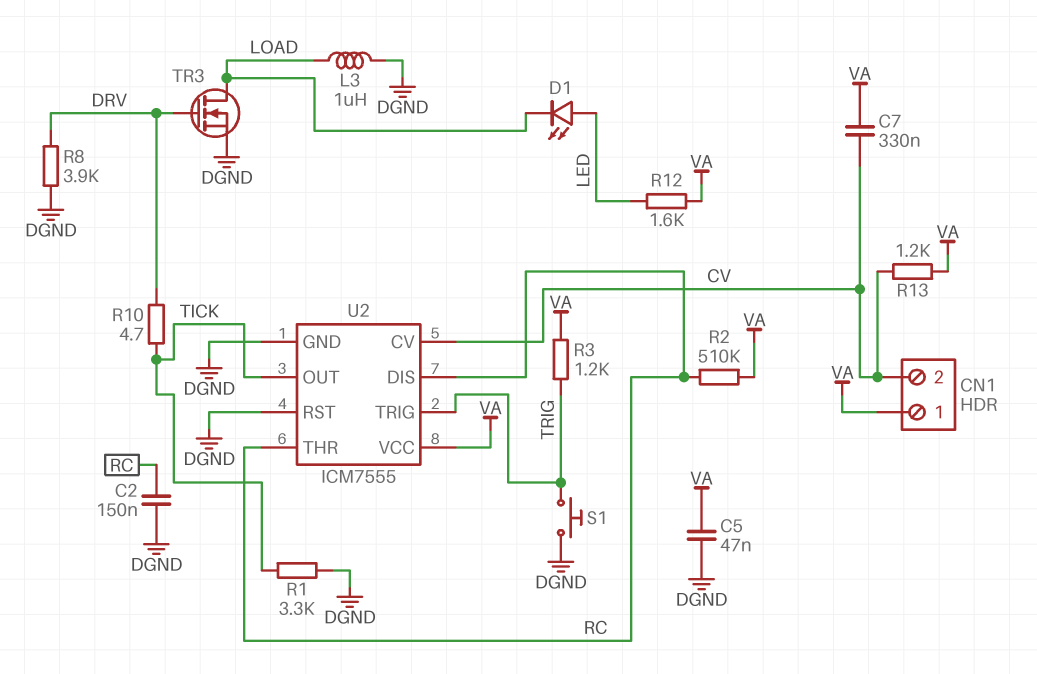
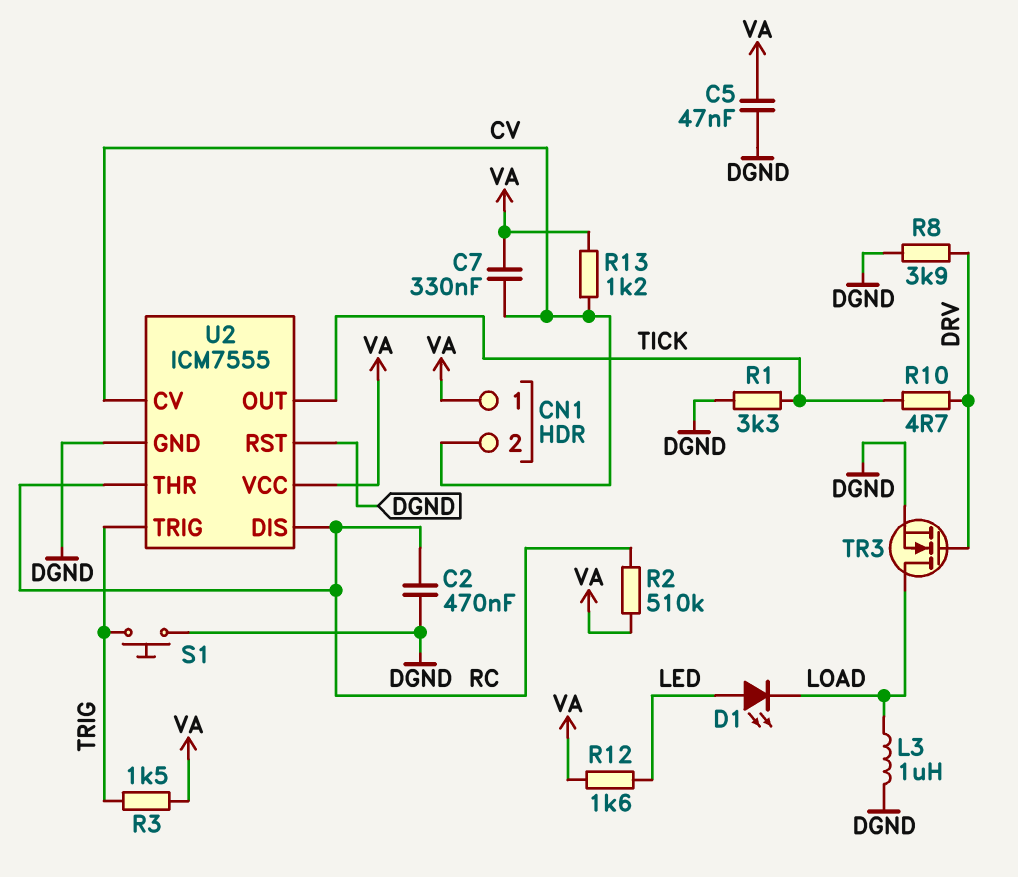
C2: 150nF (DGND, RC) -> 470nF (DGND, RC)
R3: 1.2k (TRIG, VA) -> 1.5k (TRIG, VA)

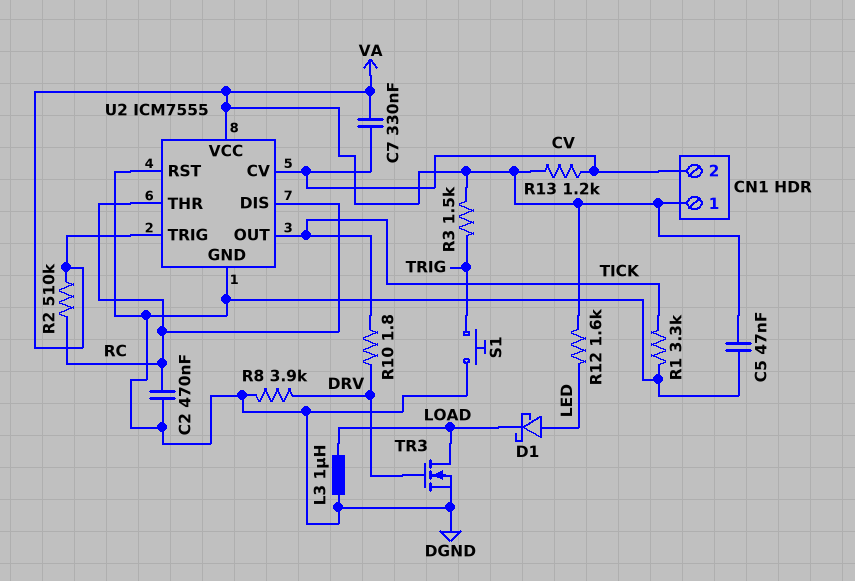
D1: LED (A LED, K LOAD) -> schottky (A LED, K LOAD)
R10: 4.7 (DRV, TICK) -> 1.8 (DRV, TICK)
U2 pin TRIG: TRIG -> VA

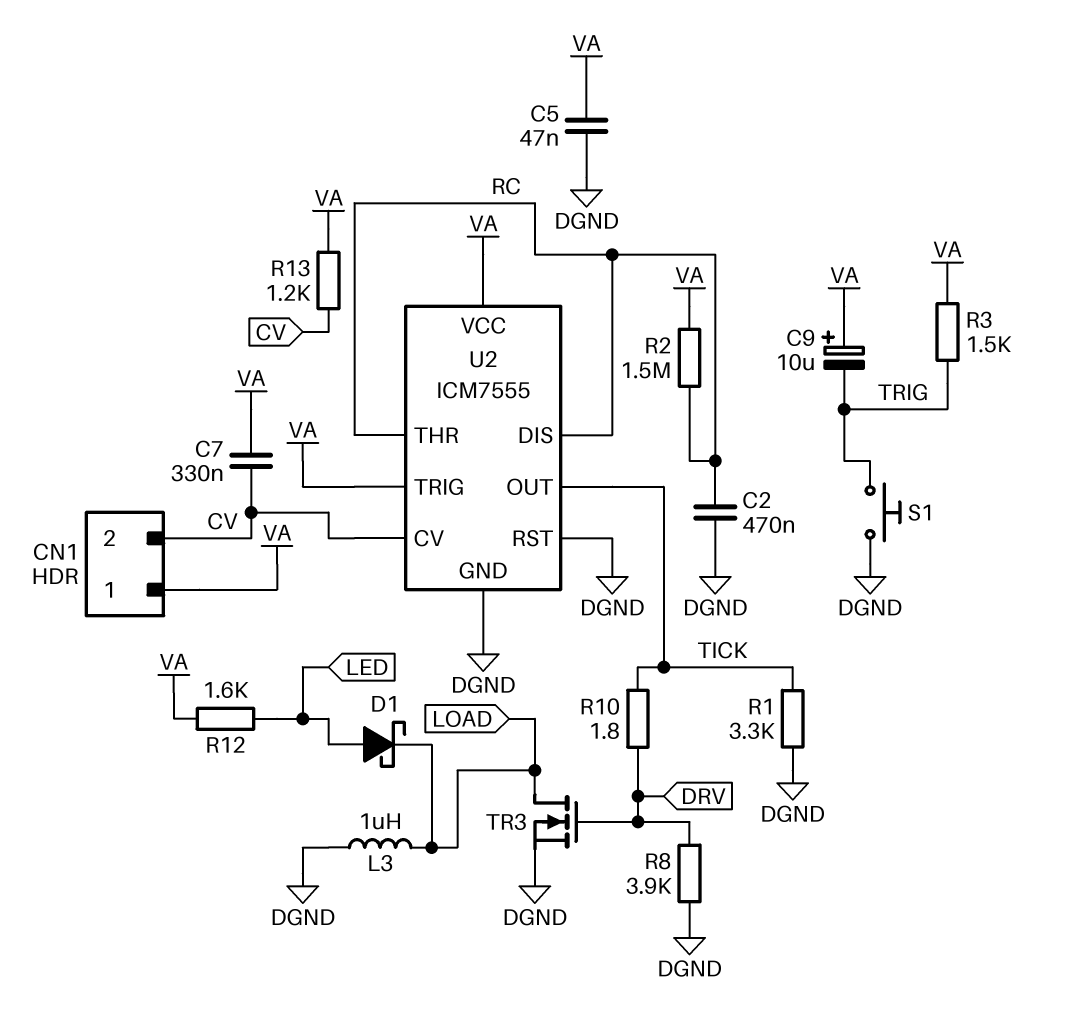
C9: none -> 10uF (plus VA, minus TRIG)
R2: 510k (RC, VA) -> 1.5M (RC, VA)

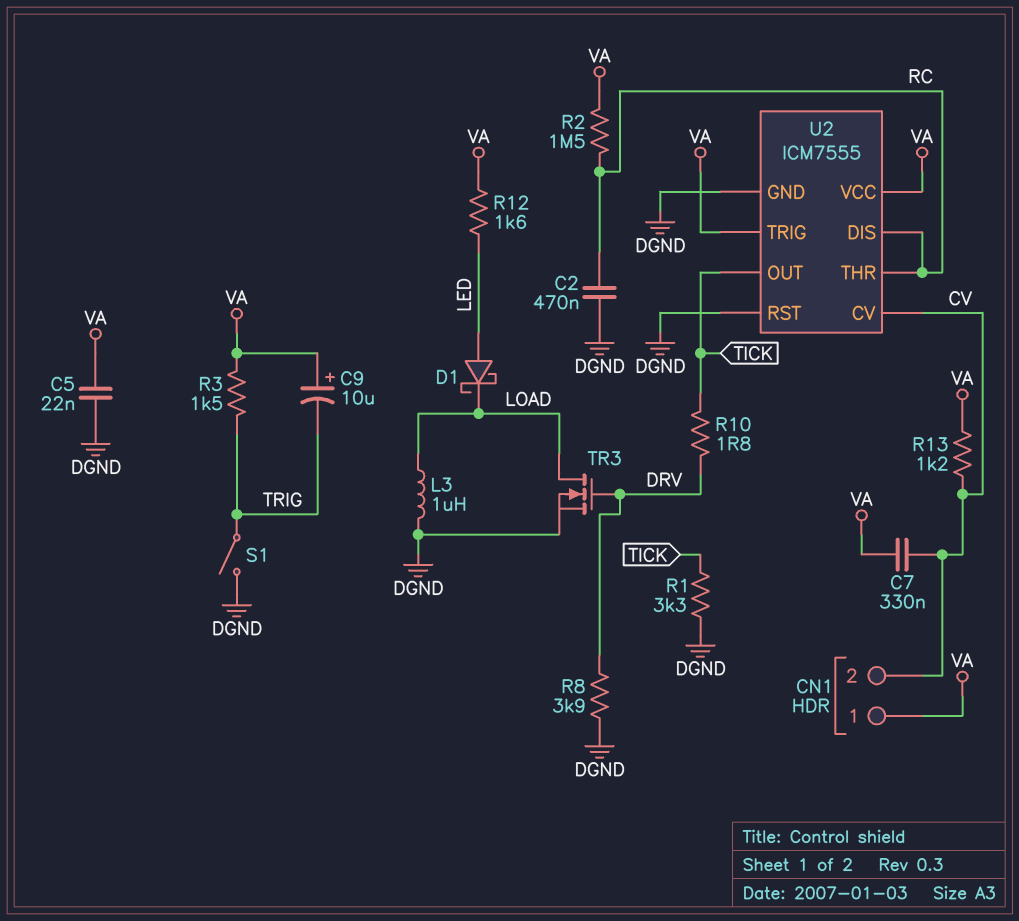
C5: 47nF (DGND, VA) -> 22nF (DGND, VA)
S1: button (DGND, TRIG) -> switch (DGND, TRIG)

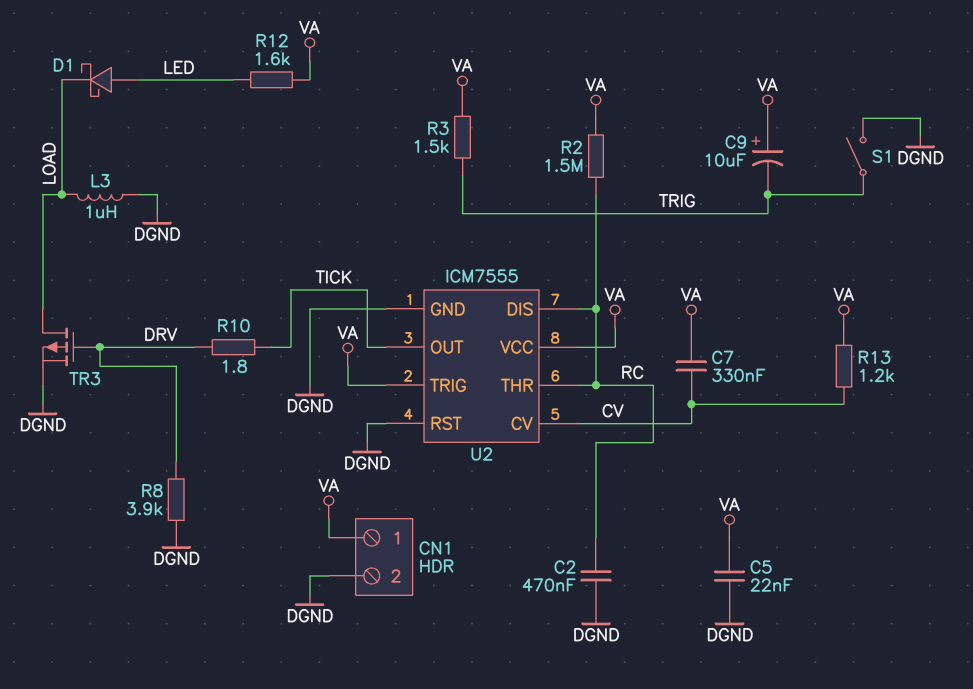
CN1 pin 2: CV -> DGND
R1: 3.3k (DGND, TICK) -> none
TR3: NMOS (G DRV, D LOAD, S DGND) -> PMOS (G DRV, D LOAD, S DGND)

